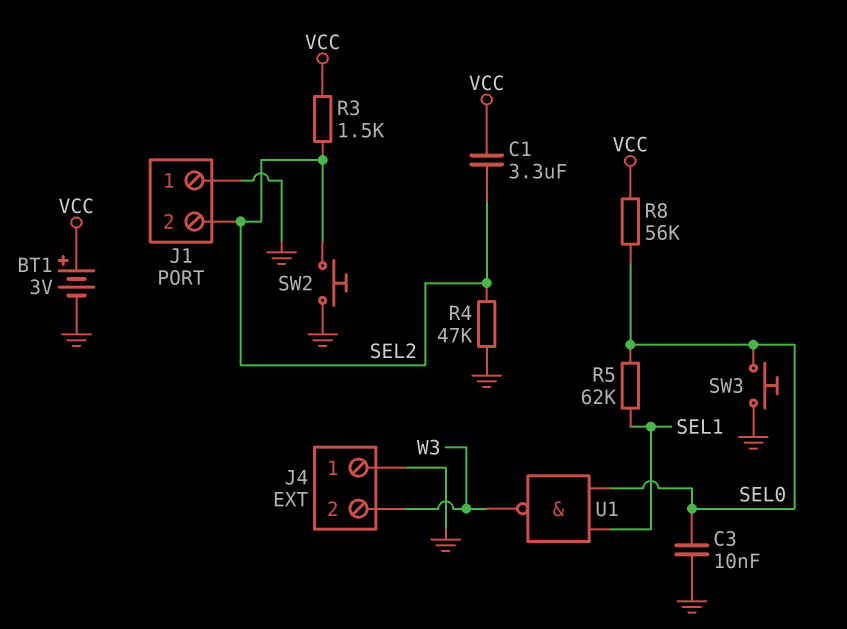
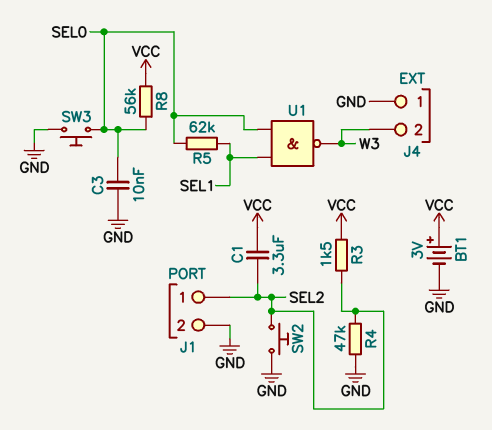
J1 pin 1: GND -> SEL2
J1 pin 2: SEL2 -> GND

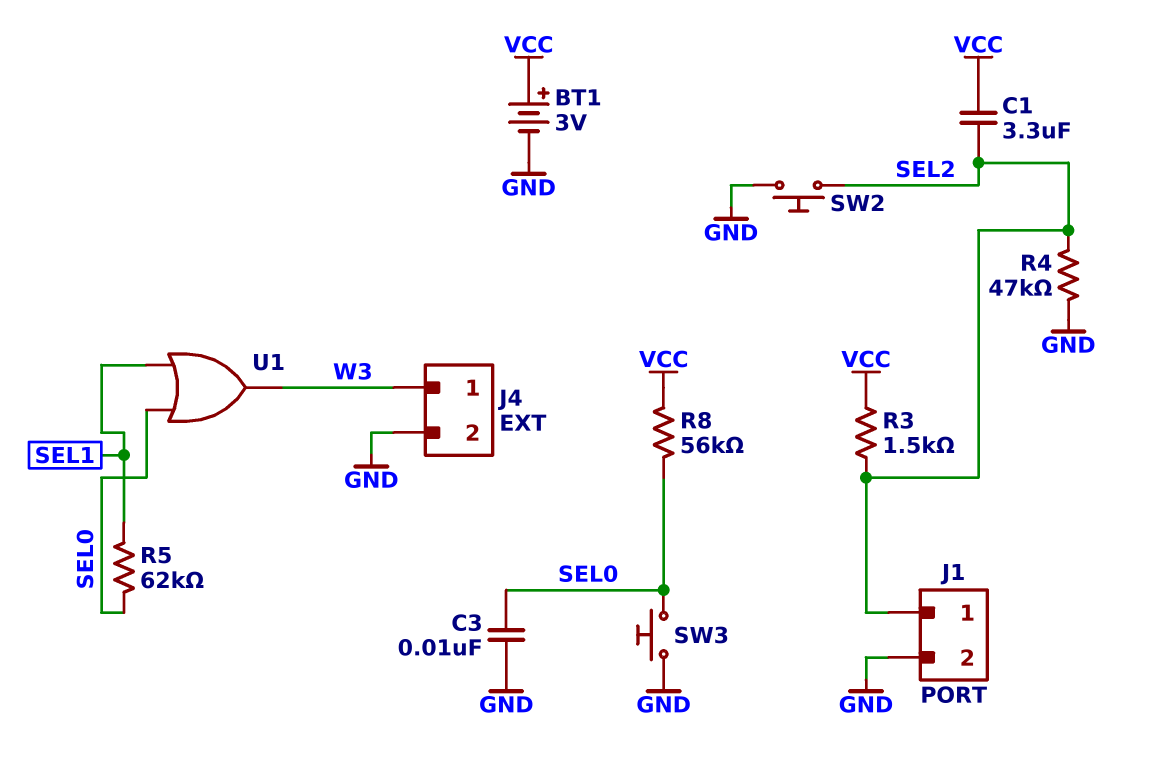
J4 pin 1: GND -> W3
J4 pin 2: W3 -> GND
U1: NAND (in SEL0, in SEL1, out W3) -> OR (in SEL0, in SEL1, out W3)

